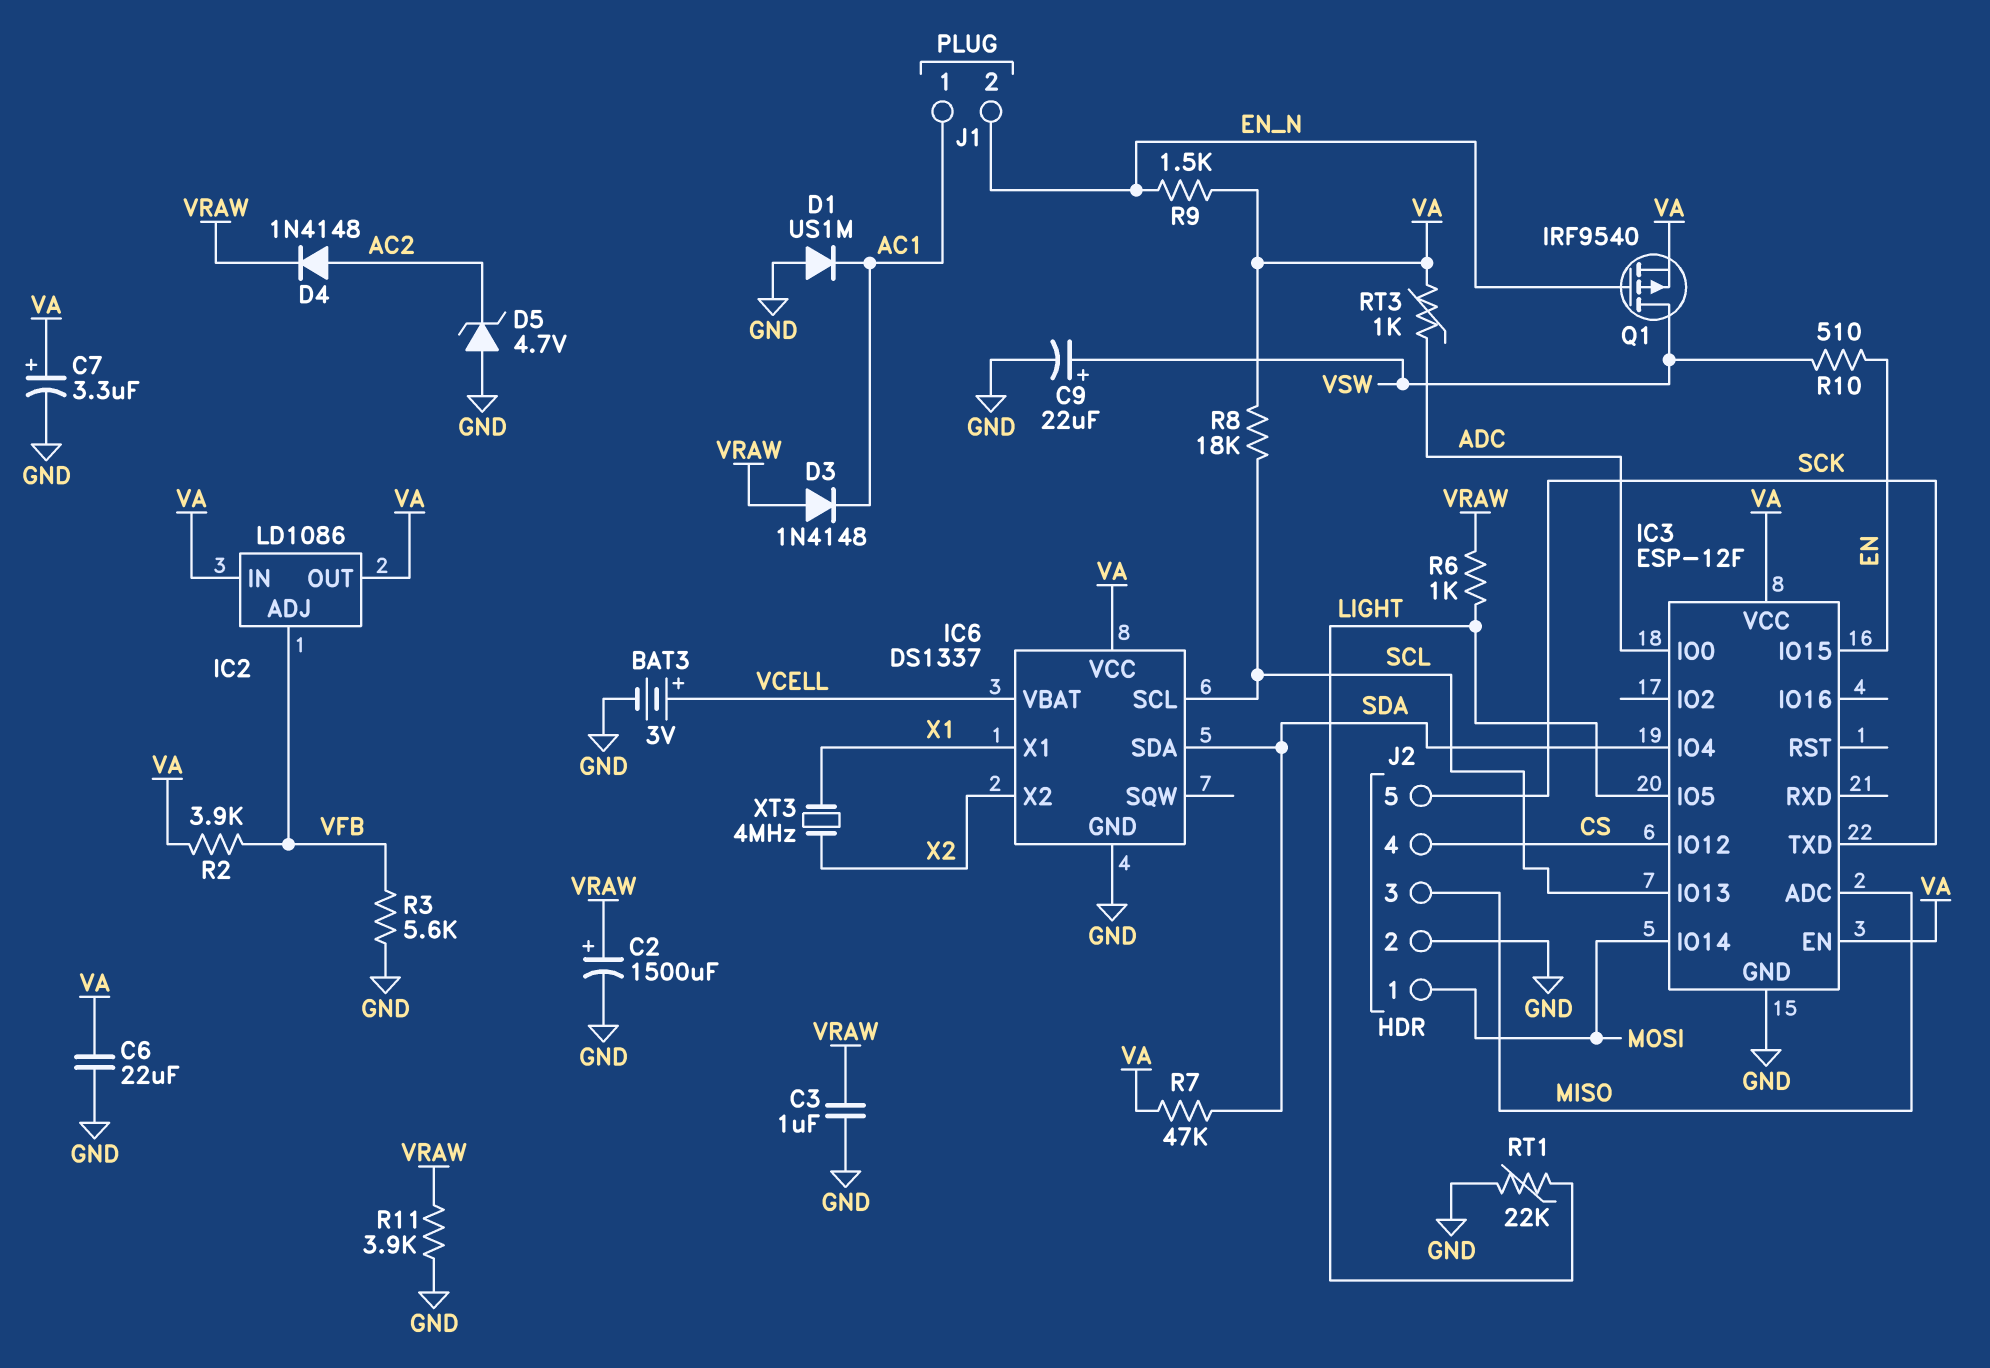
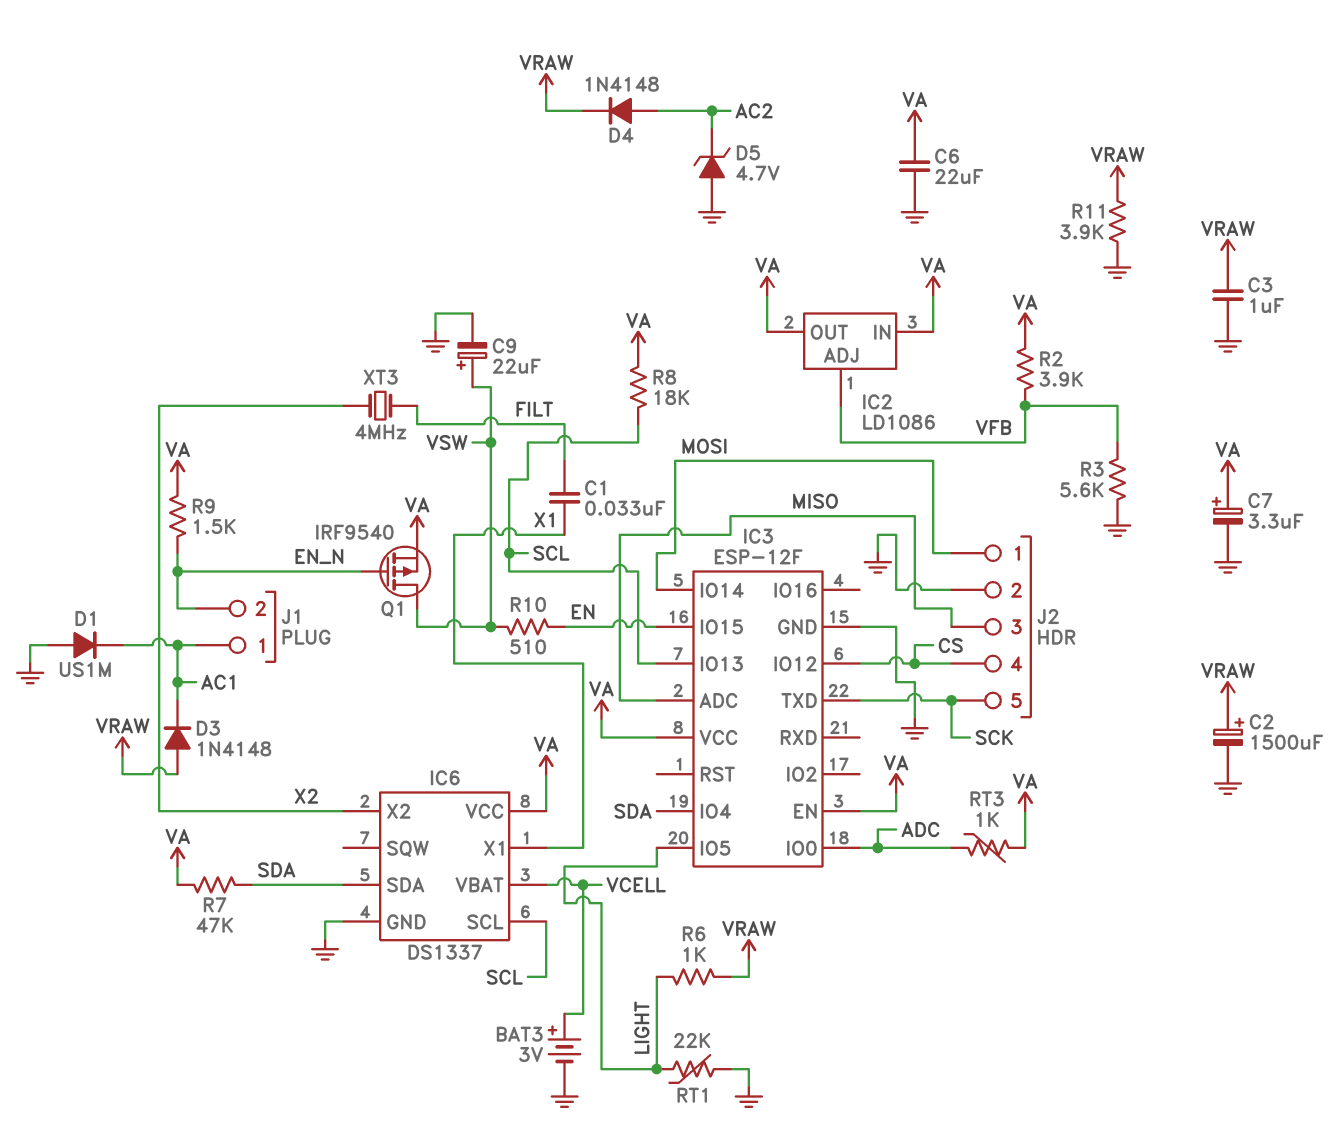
C1: none -> 33nF (FILT, X1)
XT3: 4MHz (X1, X2) -> 4MHz (FILT, X2)

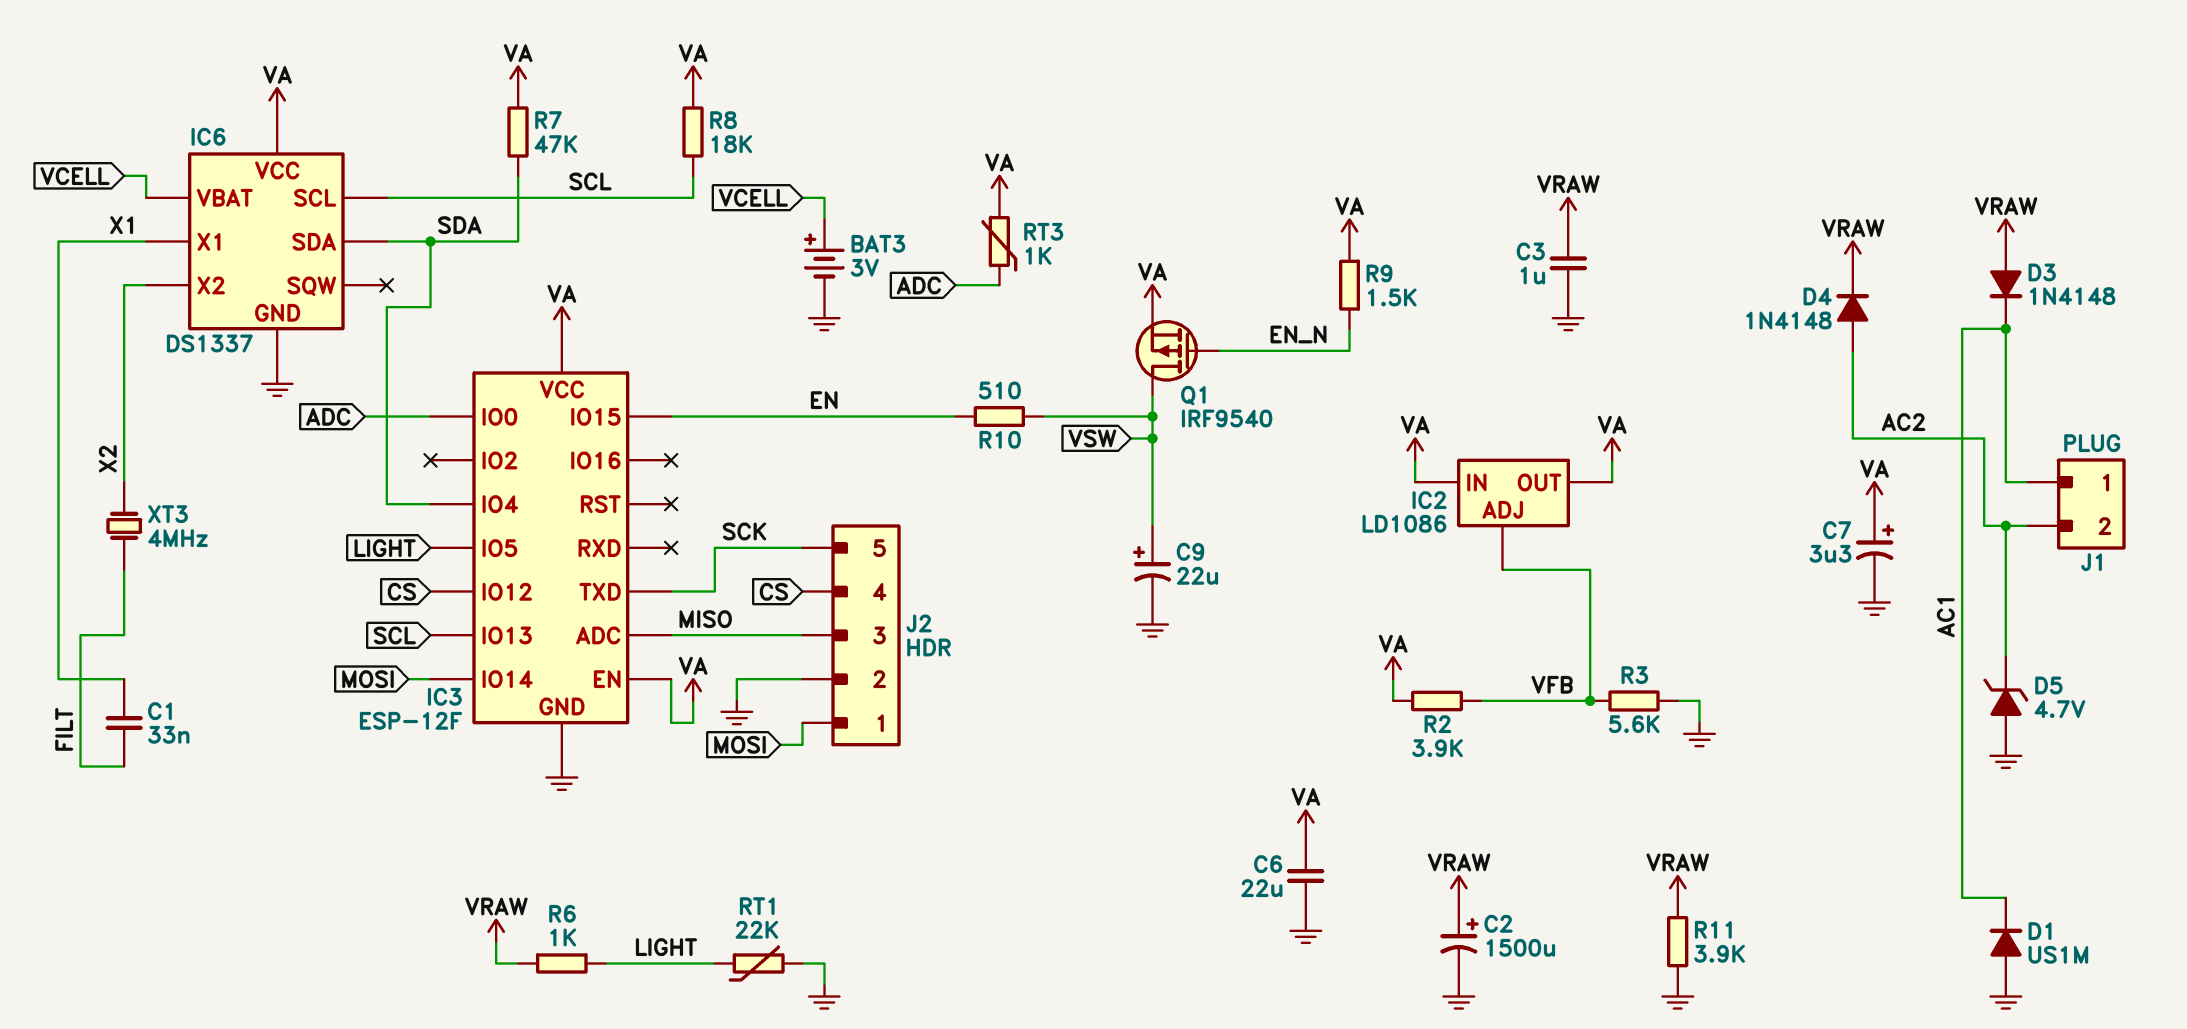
J1 pin 2: EN_N -> AC2

